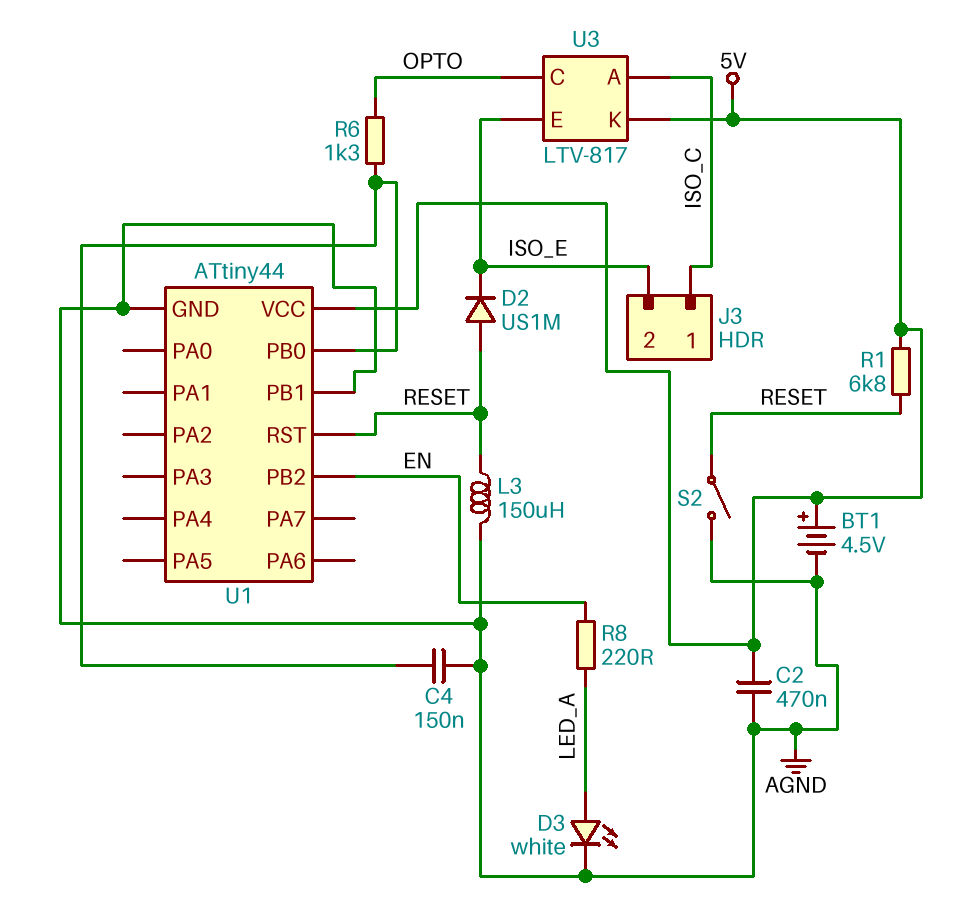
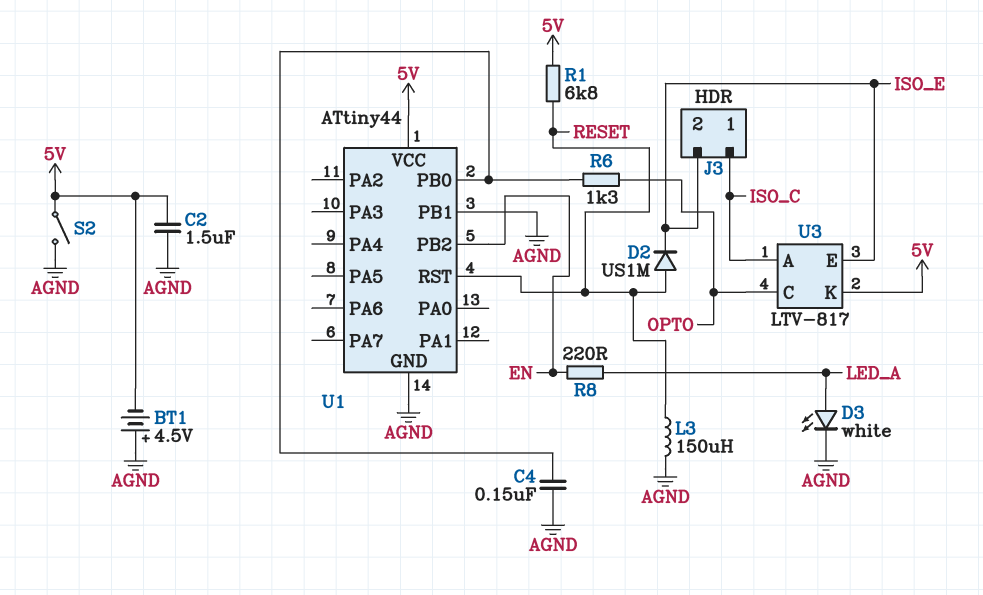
BT1: 4.5V (plus 5V, minus AGND) -> 4.5V (plus AGND, minus 5V)
C2: 470nF (5V, AGND) -> 1.5uF (5V, AGND)
S2: switch (AGND, RESET) -> switch (5V, AGND)

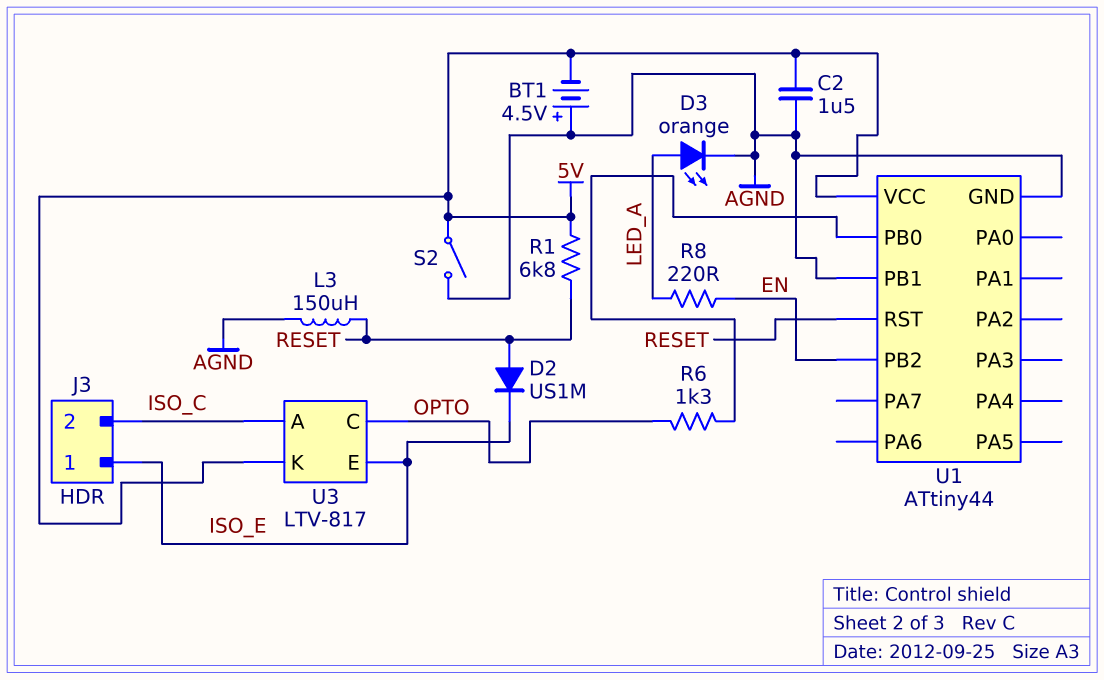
C4: 150nF (AGND, U1/PB0) -> none
D3: LED white (A LED_A, K AGND) -> LED orange (A LED_A, K AGND)
J3 pin 1: ISO_C -> ISO_E
J3 pin 2: ISO_E -> ISO_C

